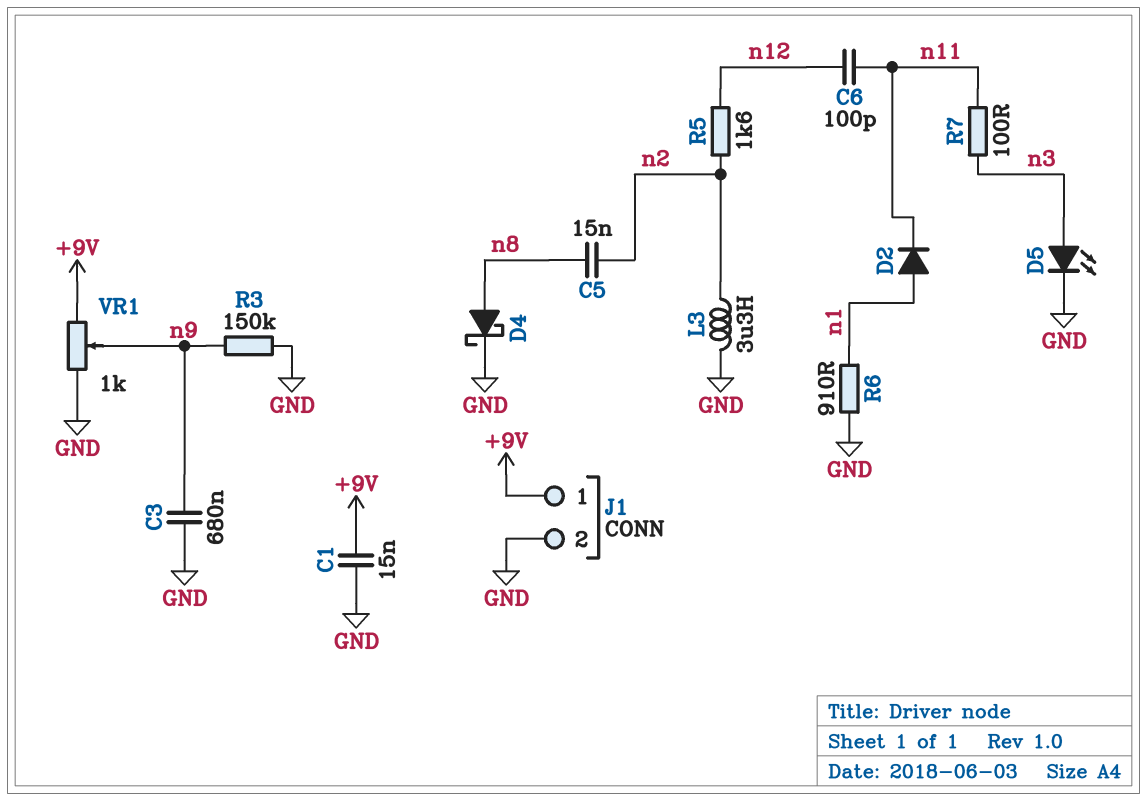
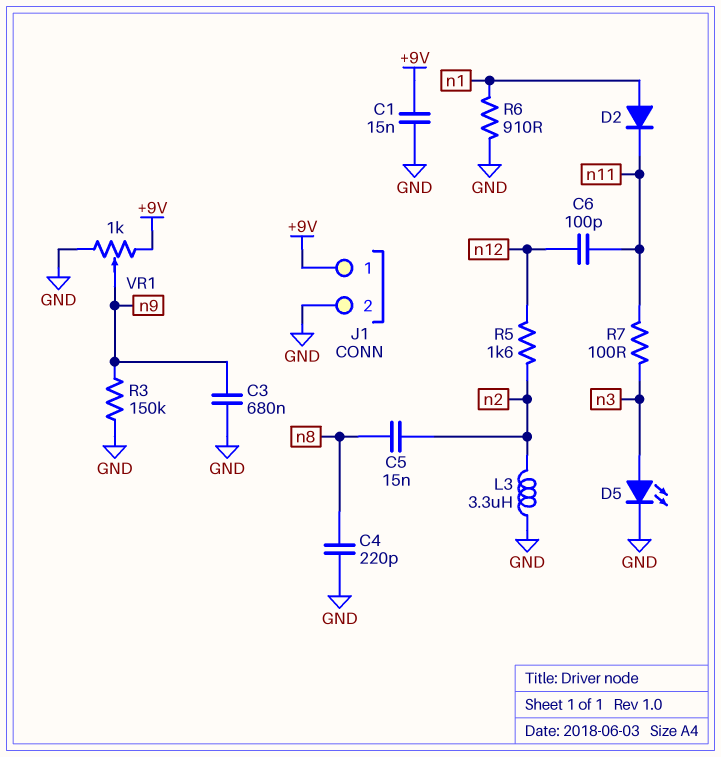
C4: none -> 220pF (GND, n8)
D4: schottky (A n8, K GND) -> none

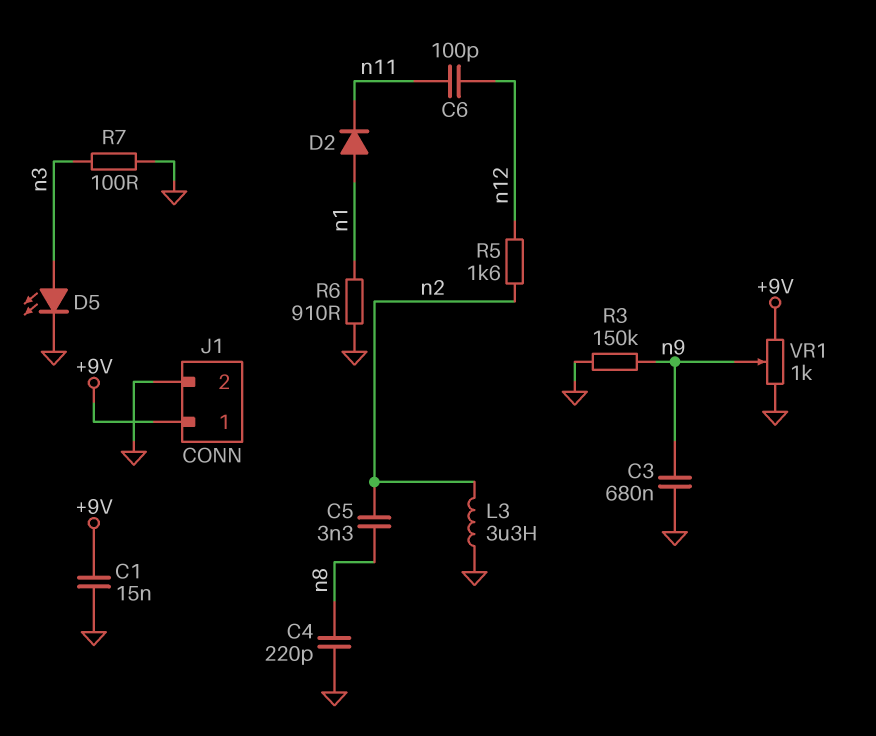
C5: 15nF (n2, n8) -> 3.3nF (n2, n8)
R7: 100 (n3, n11) -> 100 (GND, n3)

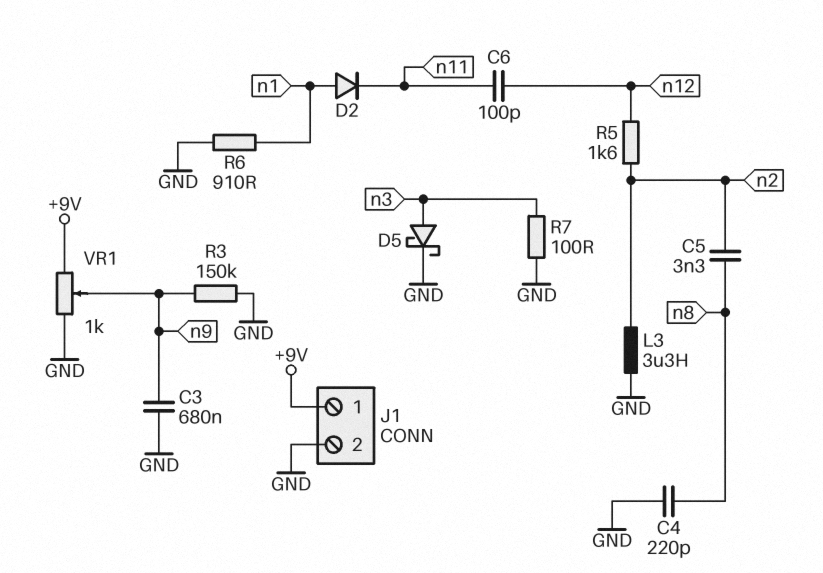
C1: 15nF (+9V, GND) -> none
D5: LED (A n3, K GND) -> schottky (A n3, K GND)

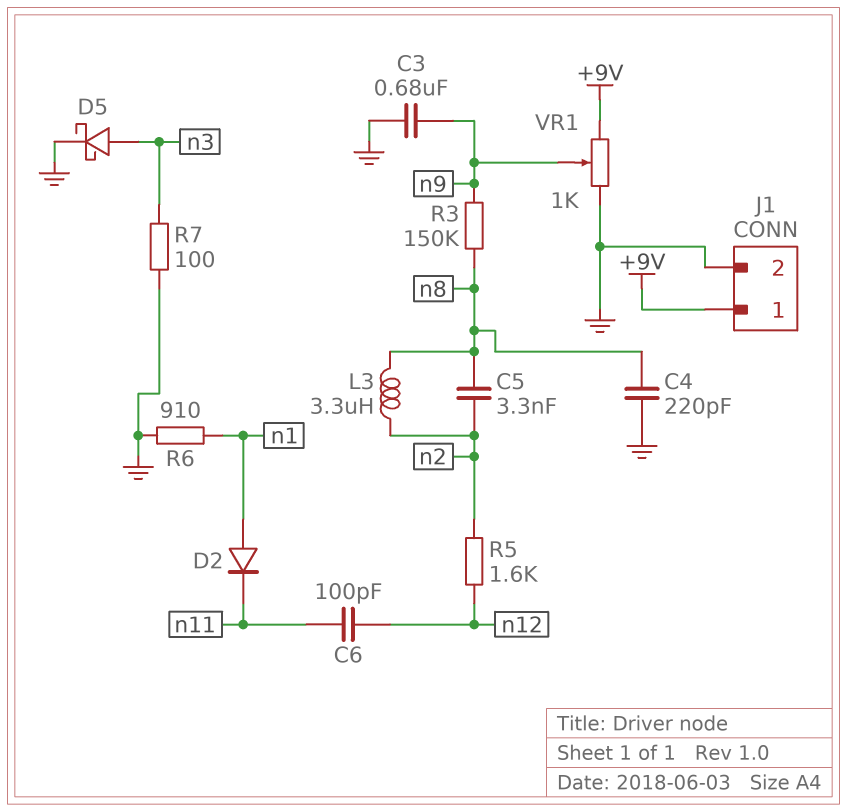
L3: 3.3uH (GND, n2) -> 3.3uH (n2, n8)
R3: 150k (GND, n9) -> 150k (n8, n9)

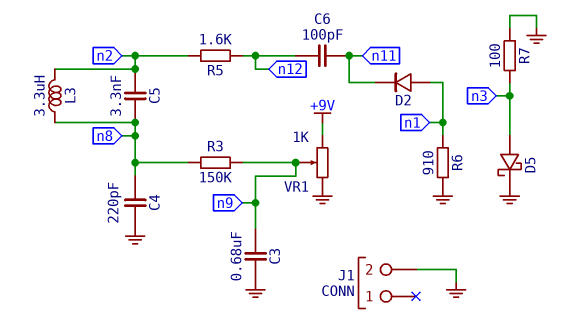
J1 pin 1: +9V -> none

